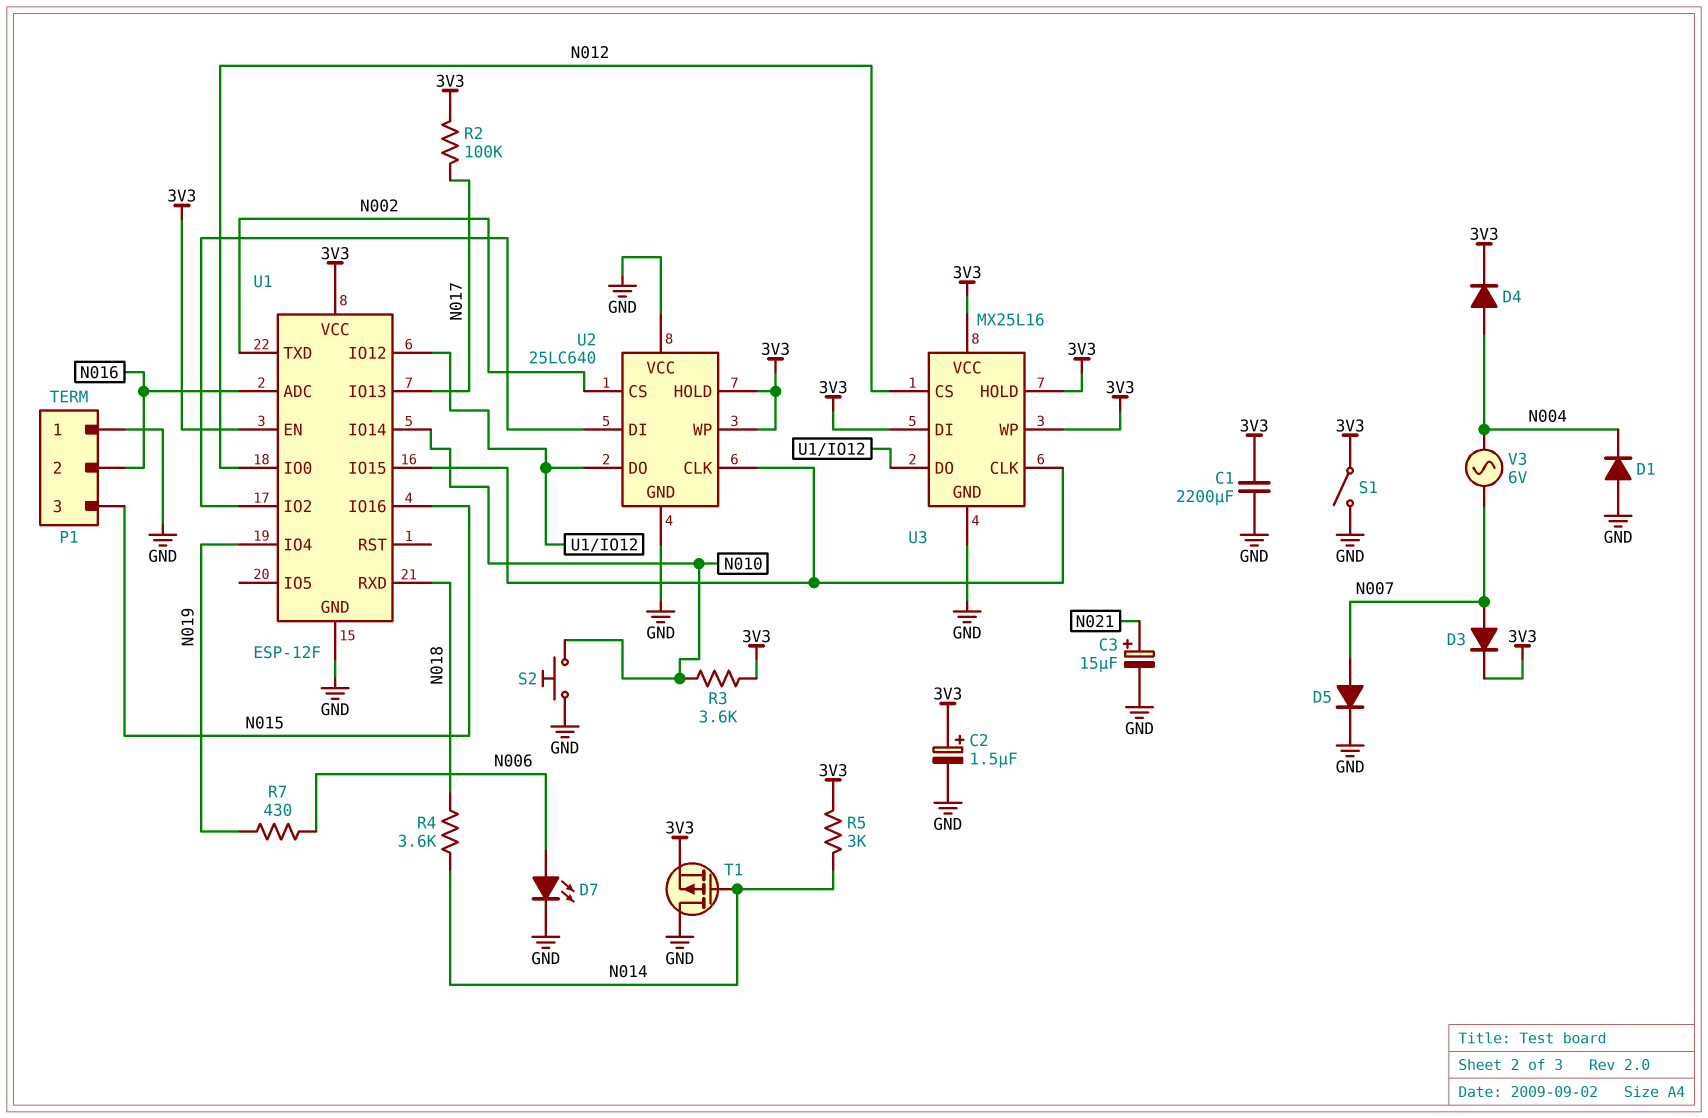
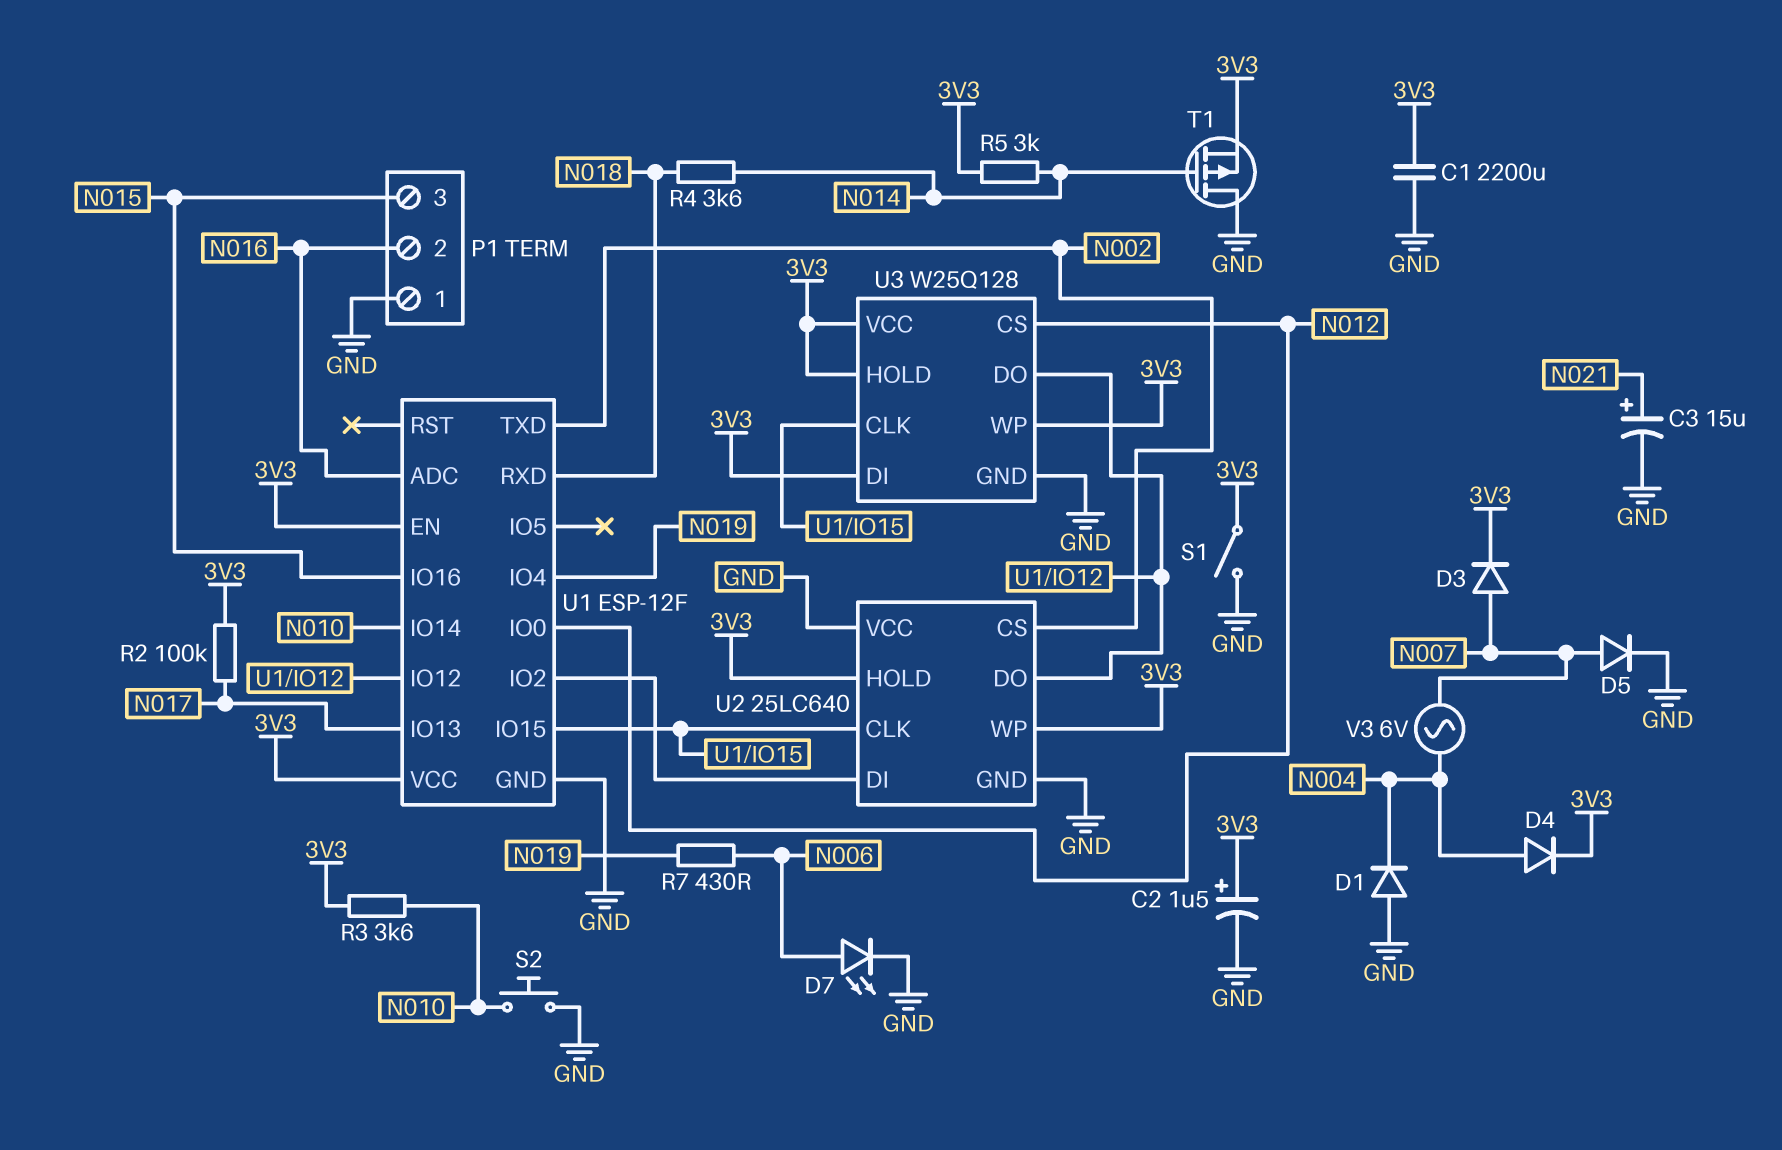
U3: MX25L16 -> W25Q128

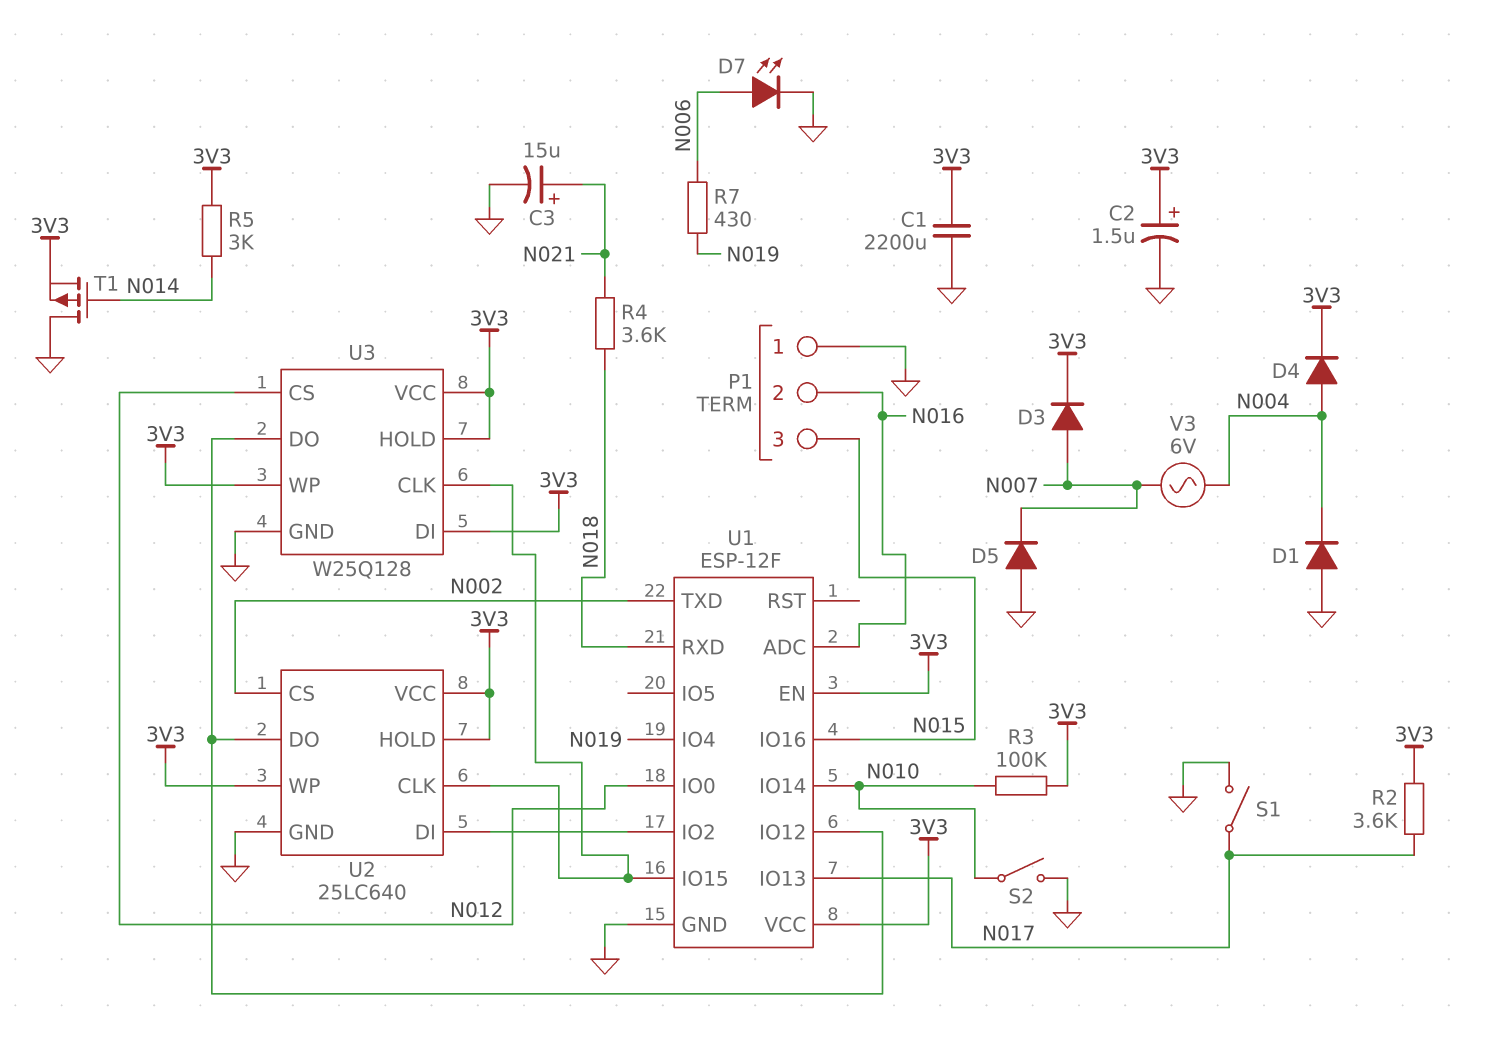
D5: diode (A N007, K GND) -> diode (A GND, K N007)
R2: 100k (3V3, N017) -> 3.6k (3V3, N017)
R3: 3.6k (3V3, N010) -> 100k (3V3, N010)
R4: 3.6k (N014, N018) -> 3.6k (N018, N021)
S1: switch (3V3, GND) -> switch (GND, N017)
S2: button (GND, N010) -> switch (GND, N010)
U2 pin VCC: GND -> 3V3

